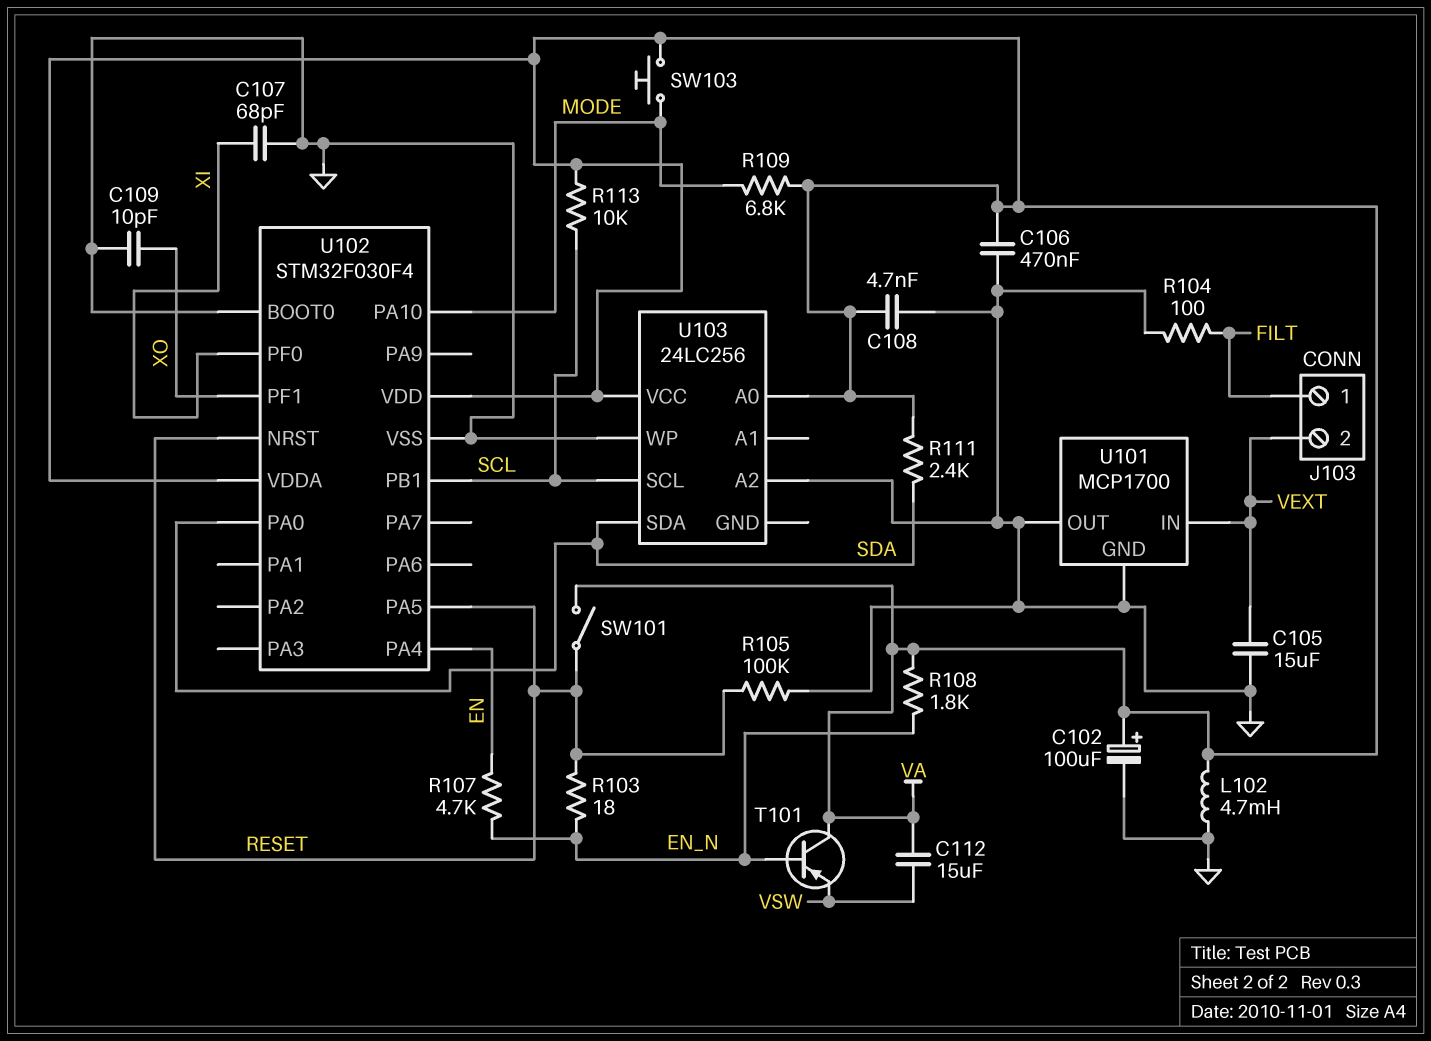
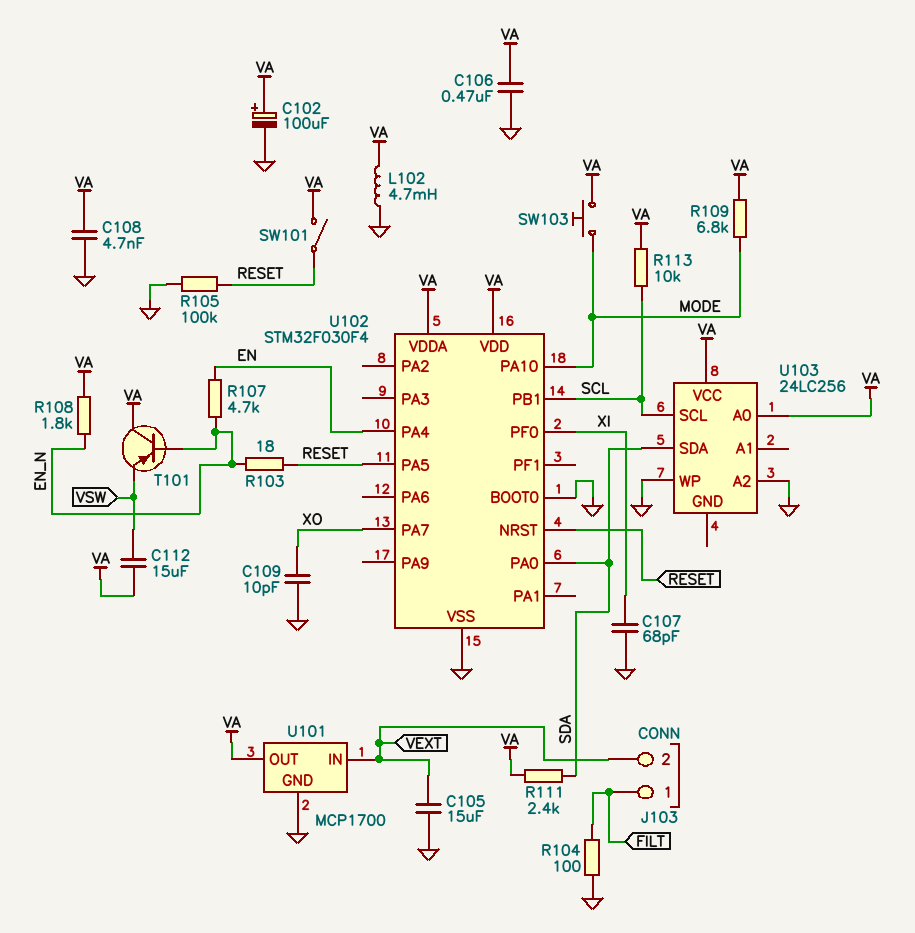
U101 pin OUT: GND -> VA
U102 pin PA7: none -> XO
U102 pin PF1: XO -> none

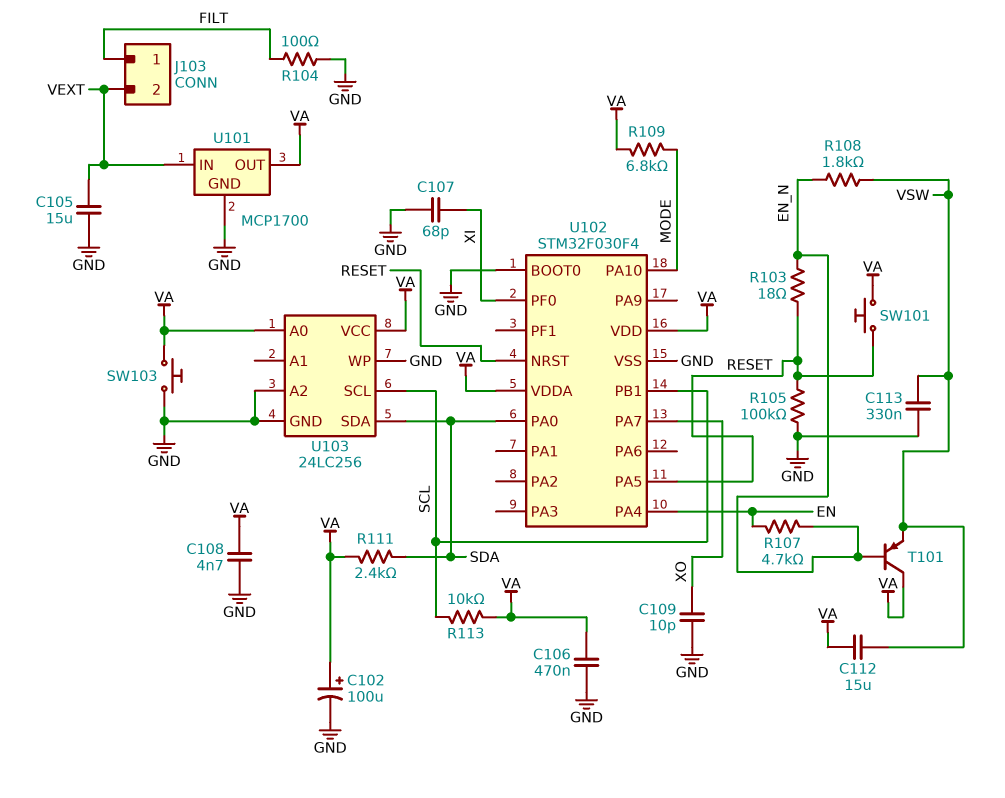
C113: none -> 330nF (GND, VSW)
L102: 4.7mH (GND, VA) -> none
R108: 1.8k (EN_N, VA) -> 1.8k (EN_N, VSW)
SW101: switch (RESET, VA) -> button (RESET, VA)
SW103: button (MODE, VA) -> button (GND, VA)
U103 pin GND: none -> GND

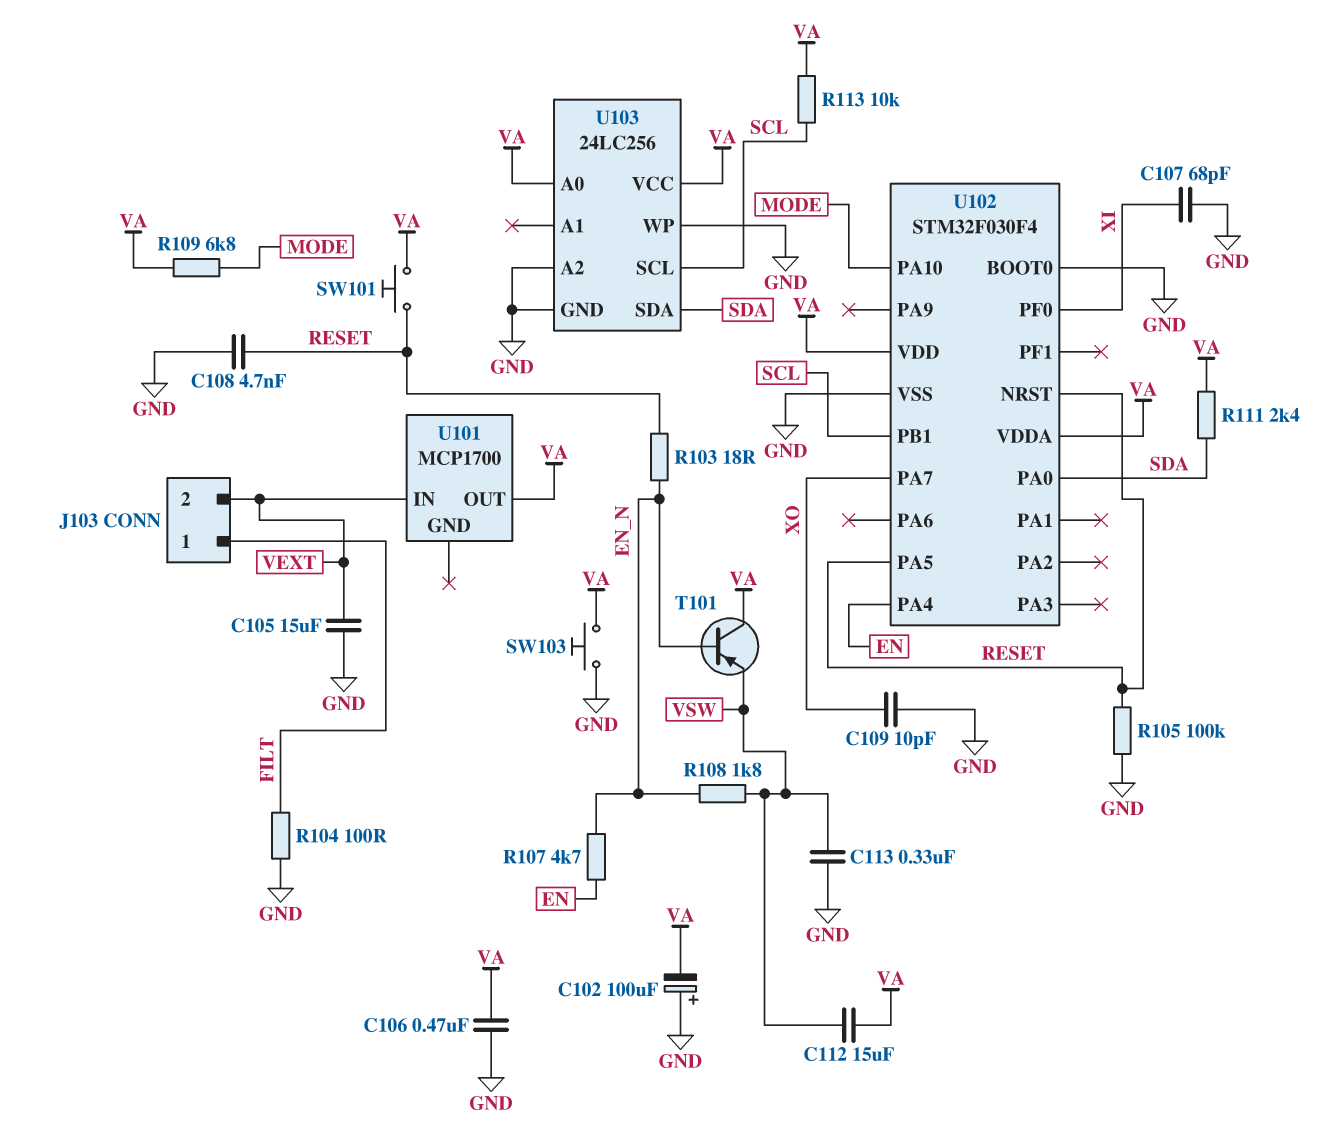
C102: 100uF (plus VA, minus GND) -> 100uF (plus GND, minus VA)
C108: 4.7nF (GND, VA) -> 4.7nF (GND, RESET)
U101 pin GND: GND -> none

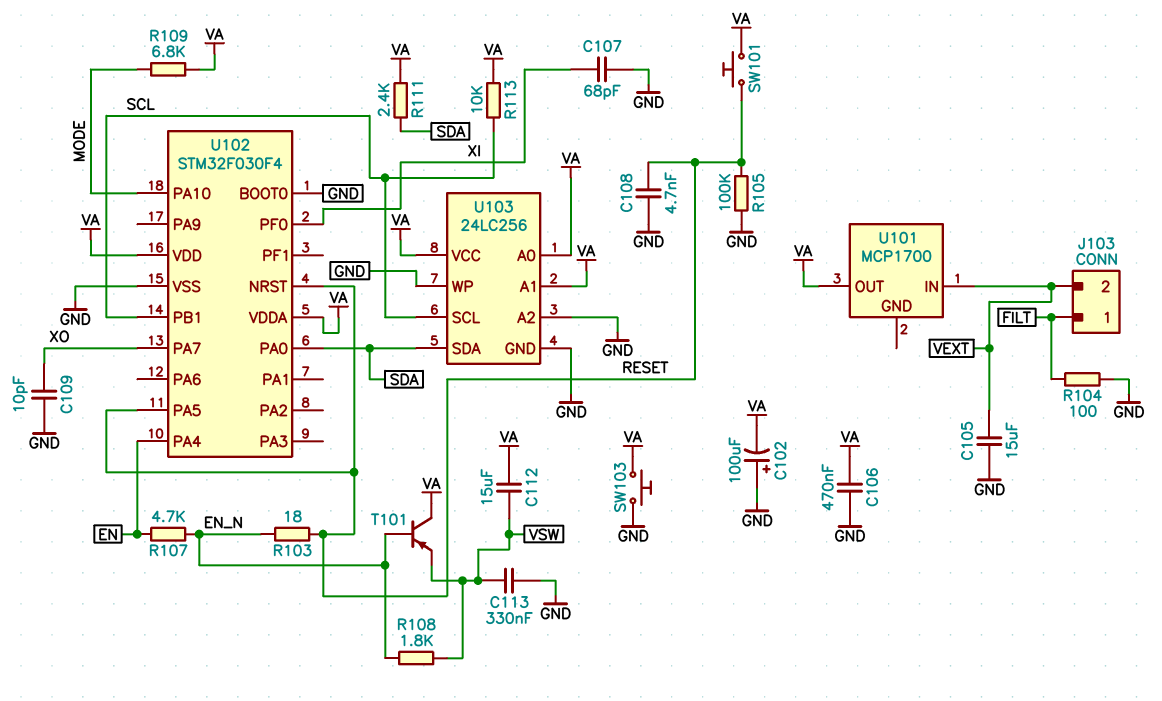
U103 pin A1: none -> VA

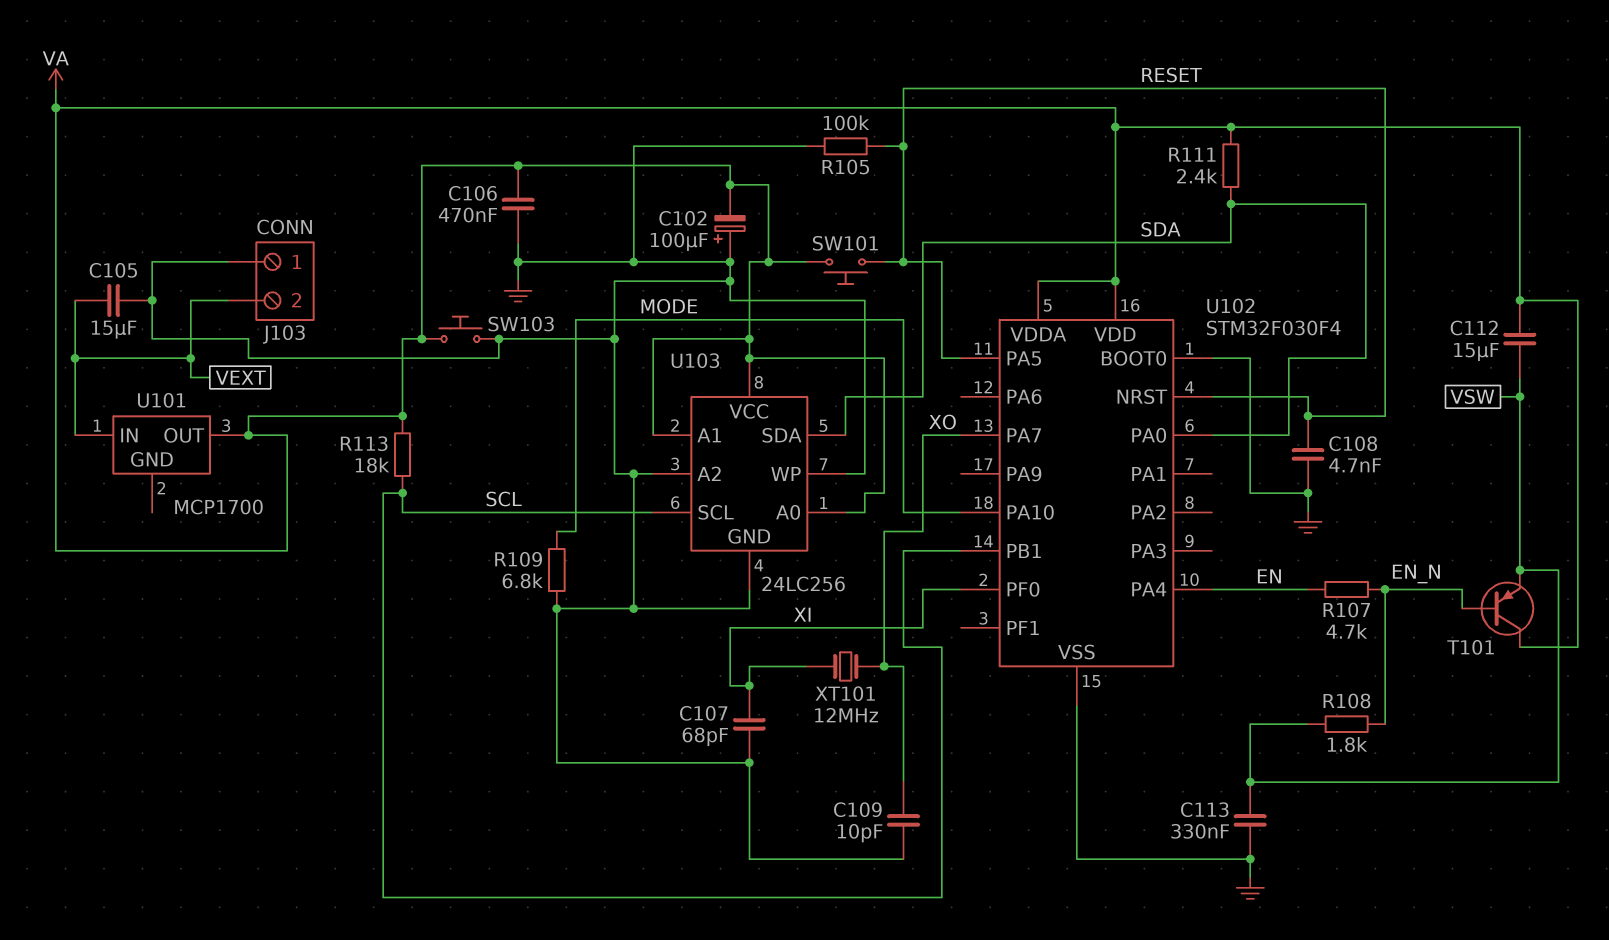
J103 pin 1: FILT -> GND
R103: 18 (EN_N, RESET) -> none
R104: 100 (FILT, GND) -> none
R109: 6.8k (MODE, VA) -> 6.8k (GND, MODE)
R113: 10k (SCL, VA) -> 18k (SCL, VA)
XT101: none -> 12MHz (XI, XO)

